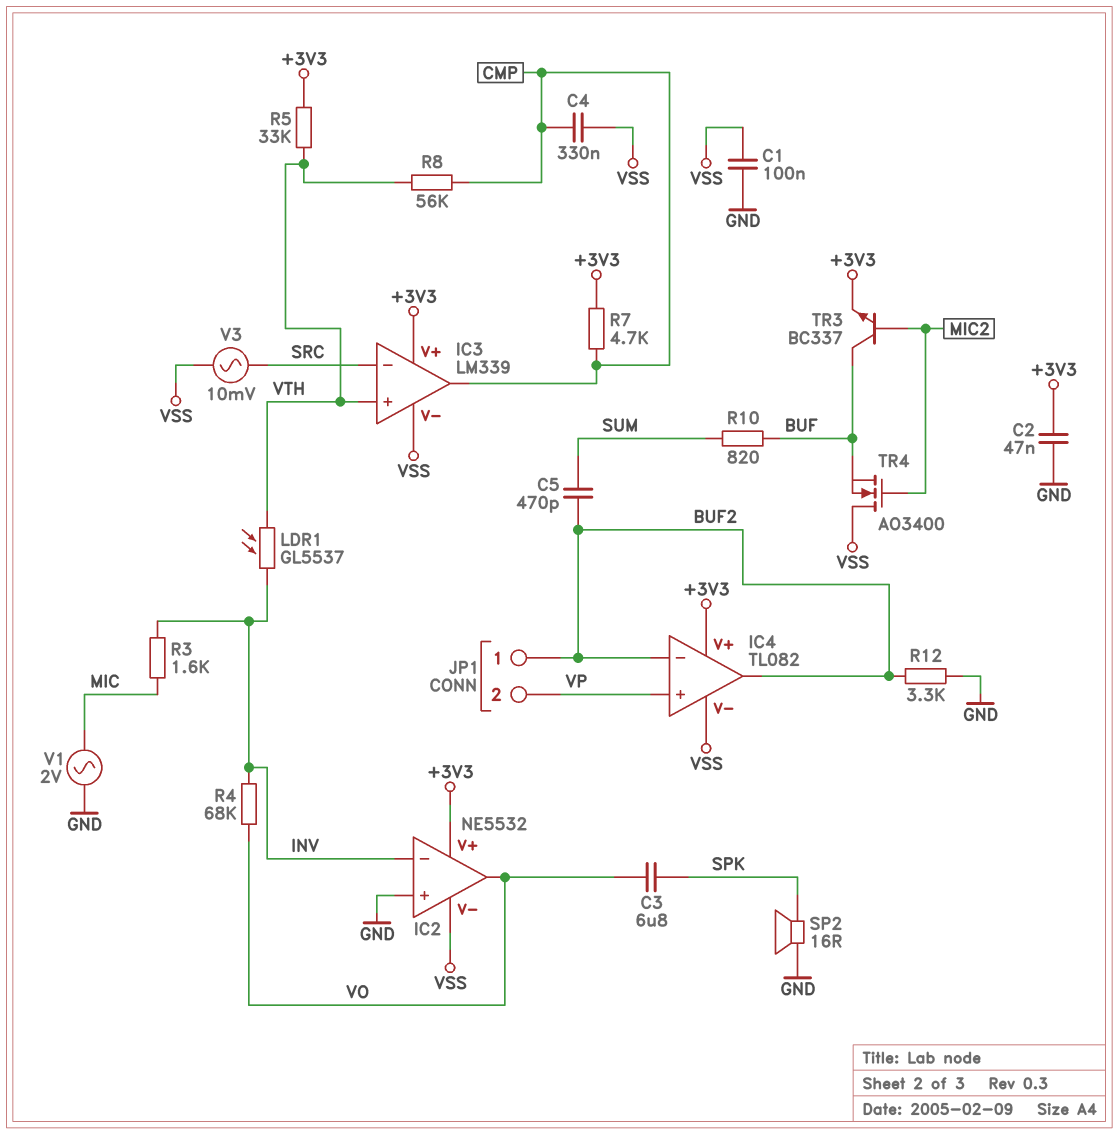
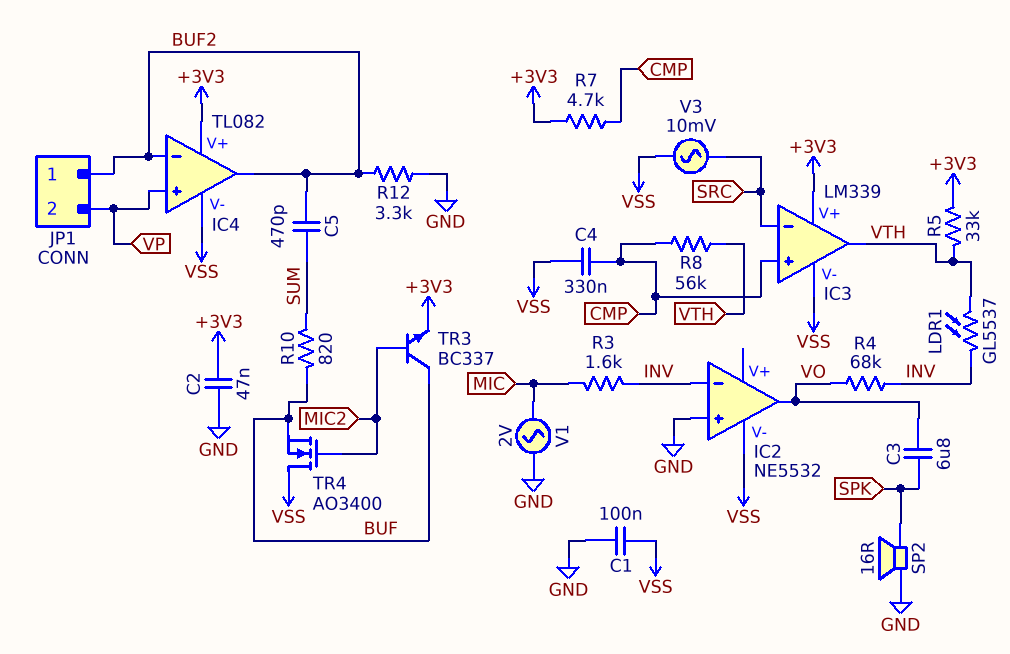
IC2 pin V+: +3V3 -> none
IC3 pin in+: VTH -> CMP
IC3 pin out: CMP -> VTH

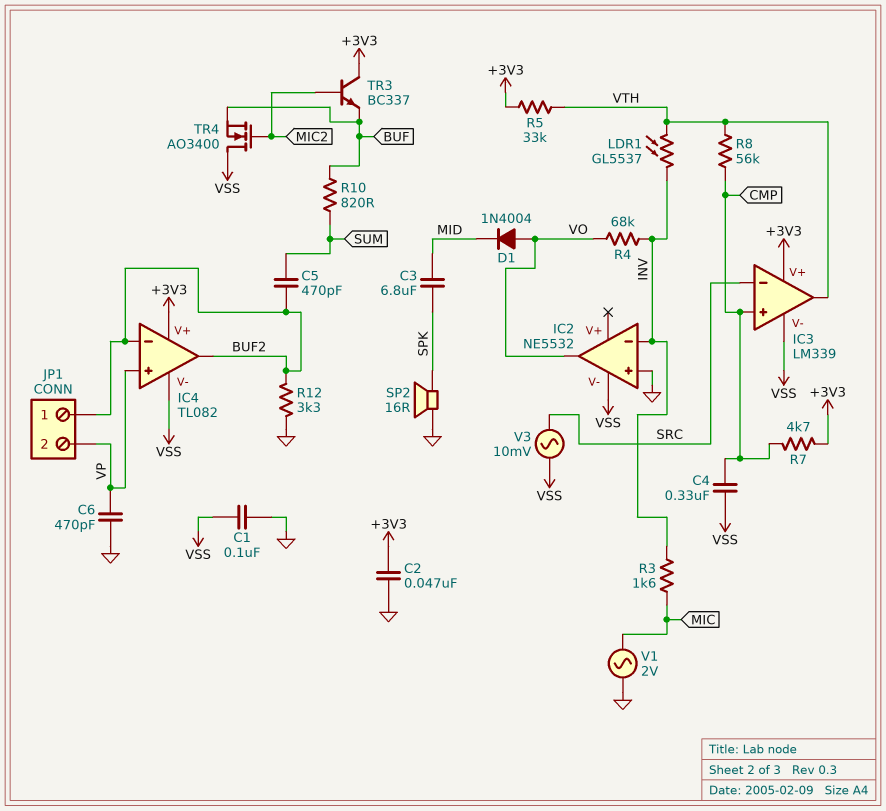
C3: 6.8uF (SPK, VO) -> 6.8uF (MID, SPK)
C6: none -> 470pF (GND, VP)
D1: none -> diode 1N4004 (A VO, K MID)
TR3: NPN BC337 (B MIC2, C BUF, E +3V3) -> NPN BC337 (B MIC2, C +3V3, E BUF)

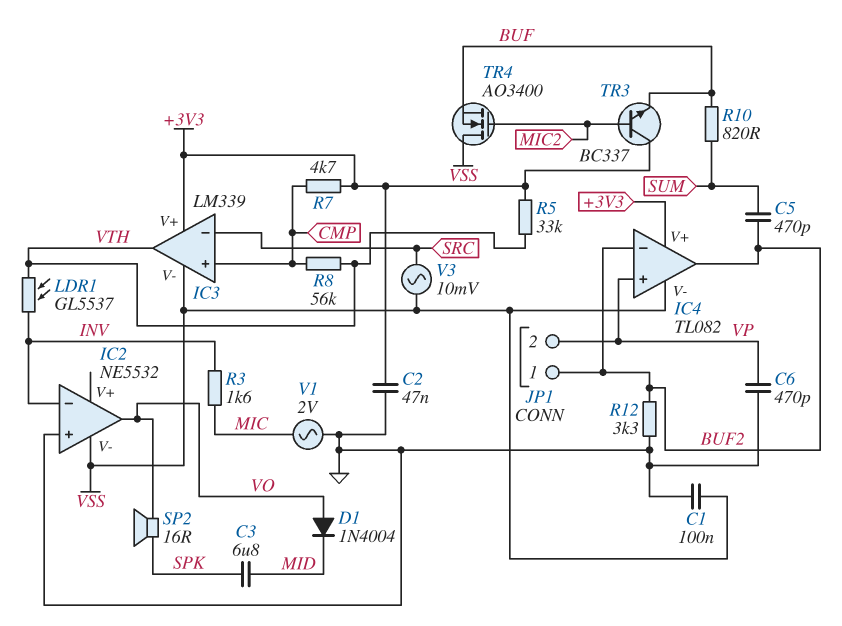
C4: 330nF (CMP, VSS) -> none
R4: 68k (INV, VO) -> none
SP2: speaker 16R (GND, SPK) -> speaker 16R (SPK, VO)

